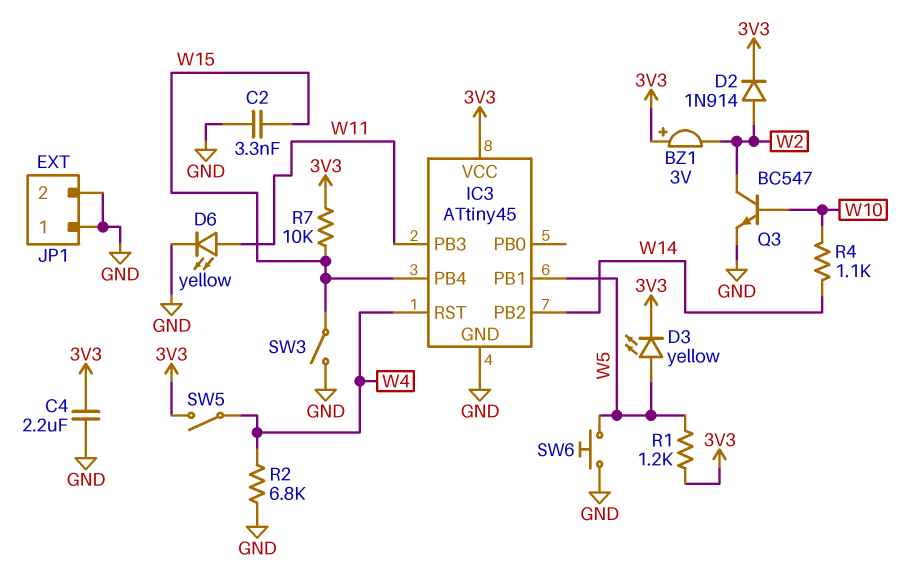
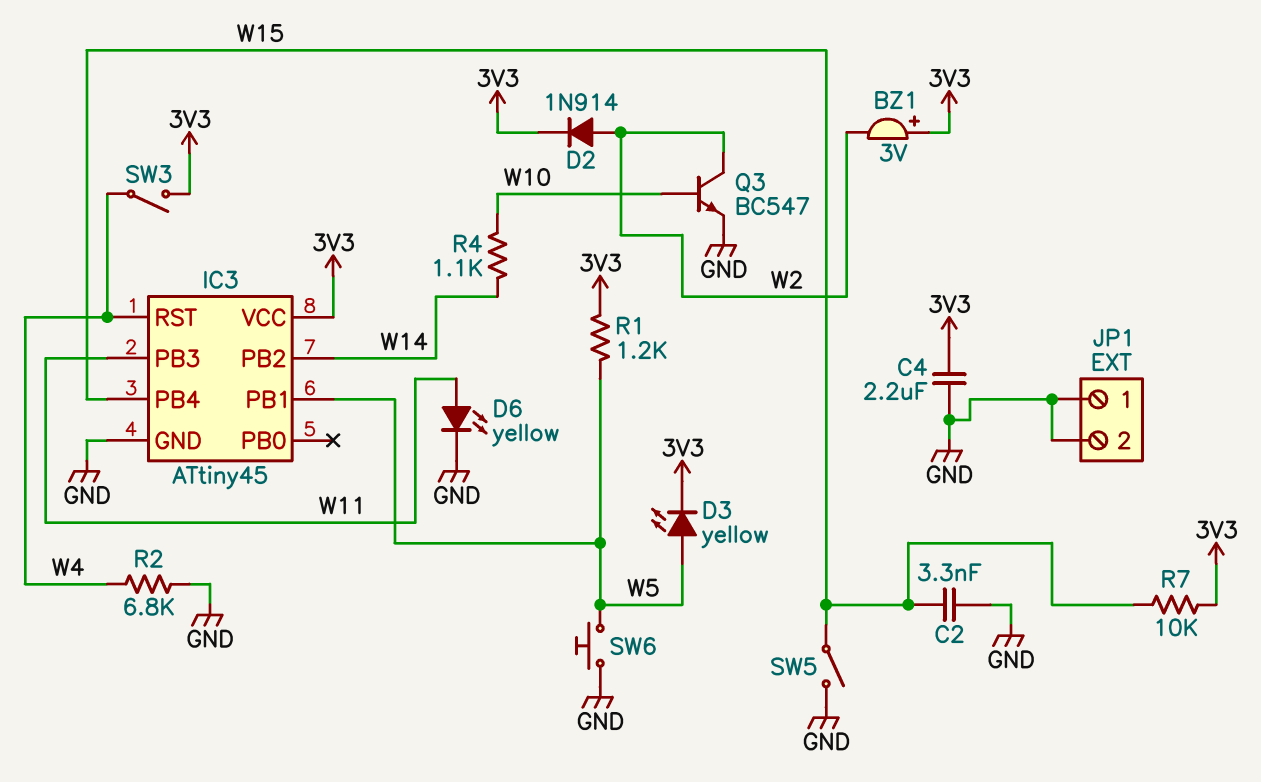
SW3: switch (GND, W15) -> switch (3V3, W4)
SW5: switch (3V3, W4) -> switch (GND, W15)

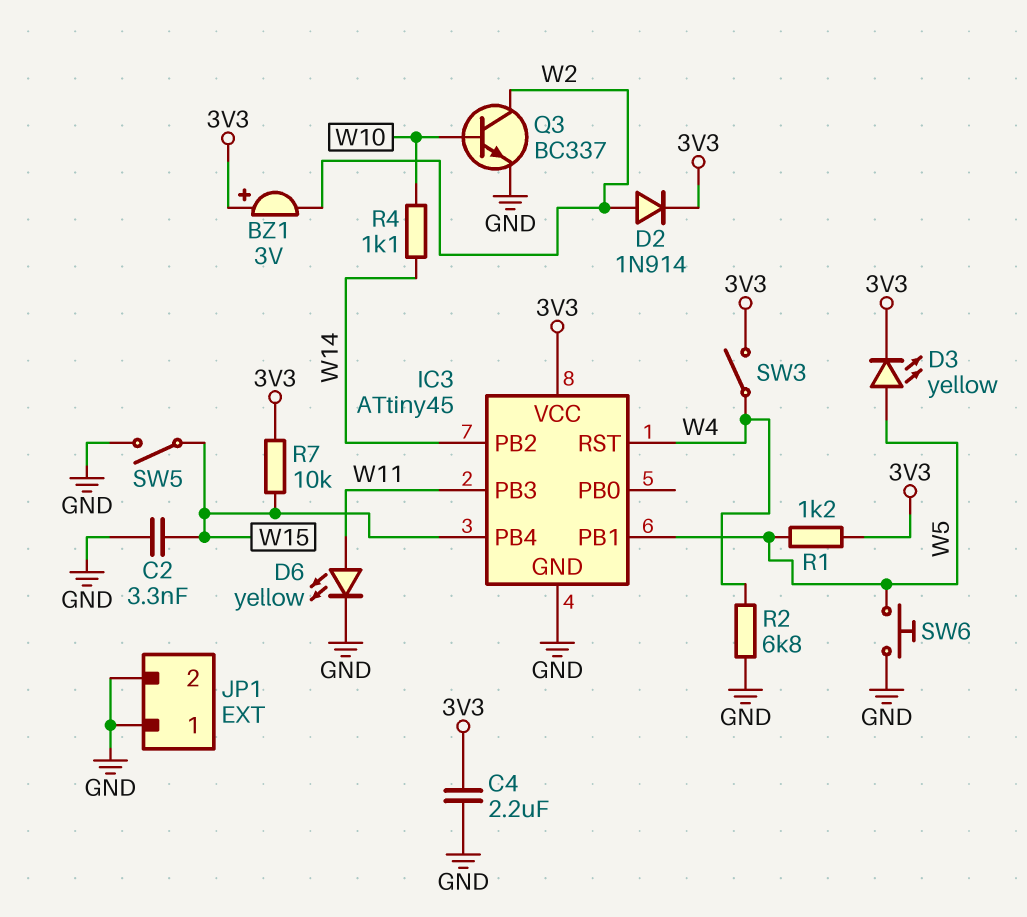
Q3: NPN BC547 (B W10, C W2, E GND) -> NPN BC337 (B W10, C W2, E GND)

